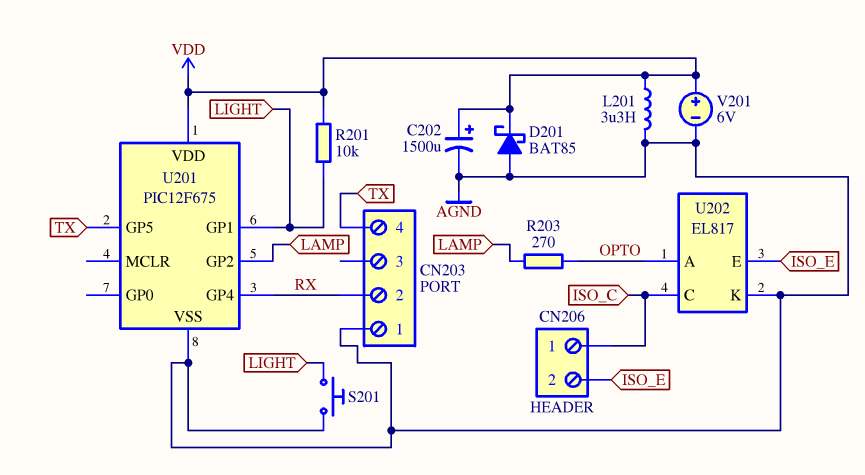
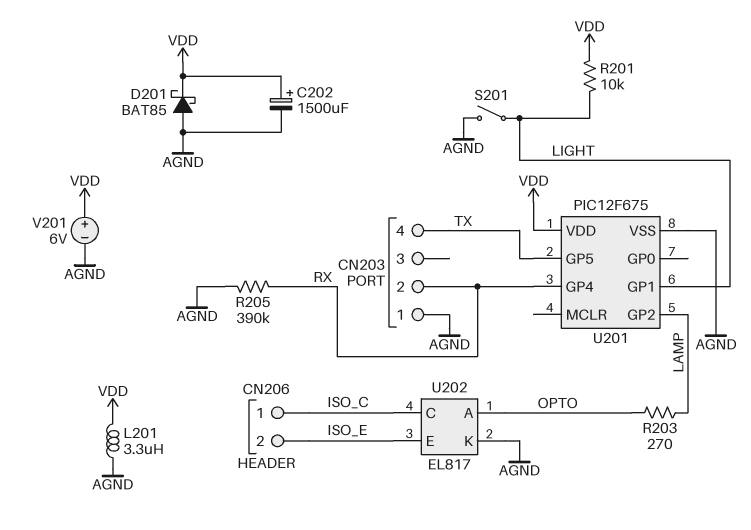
R205: none -> 390k (AGND, RX)
S201: button (AGND, LIGHT) -> switch (AGND, LIGHT)

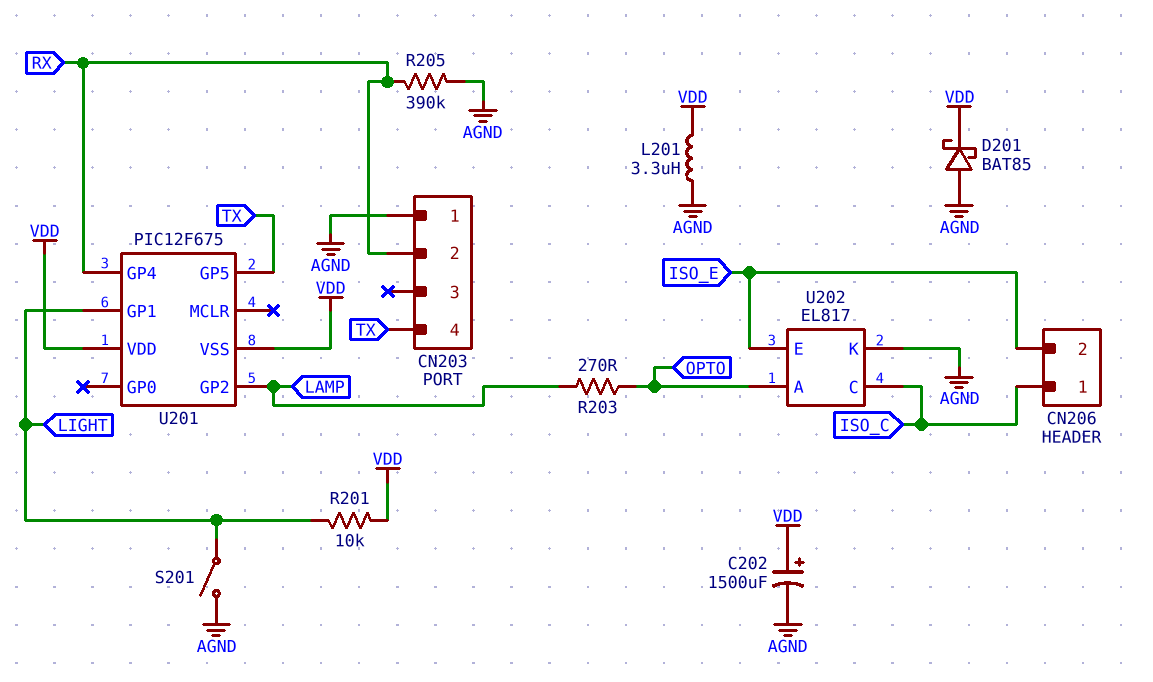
U201 pin VSS: AGND -> VDD
V201: 6V (plus VDD, minus AGND) -> none

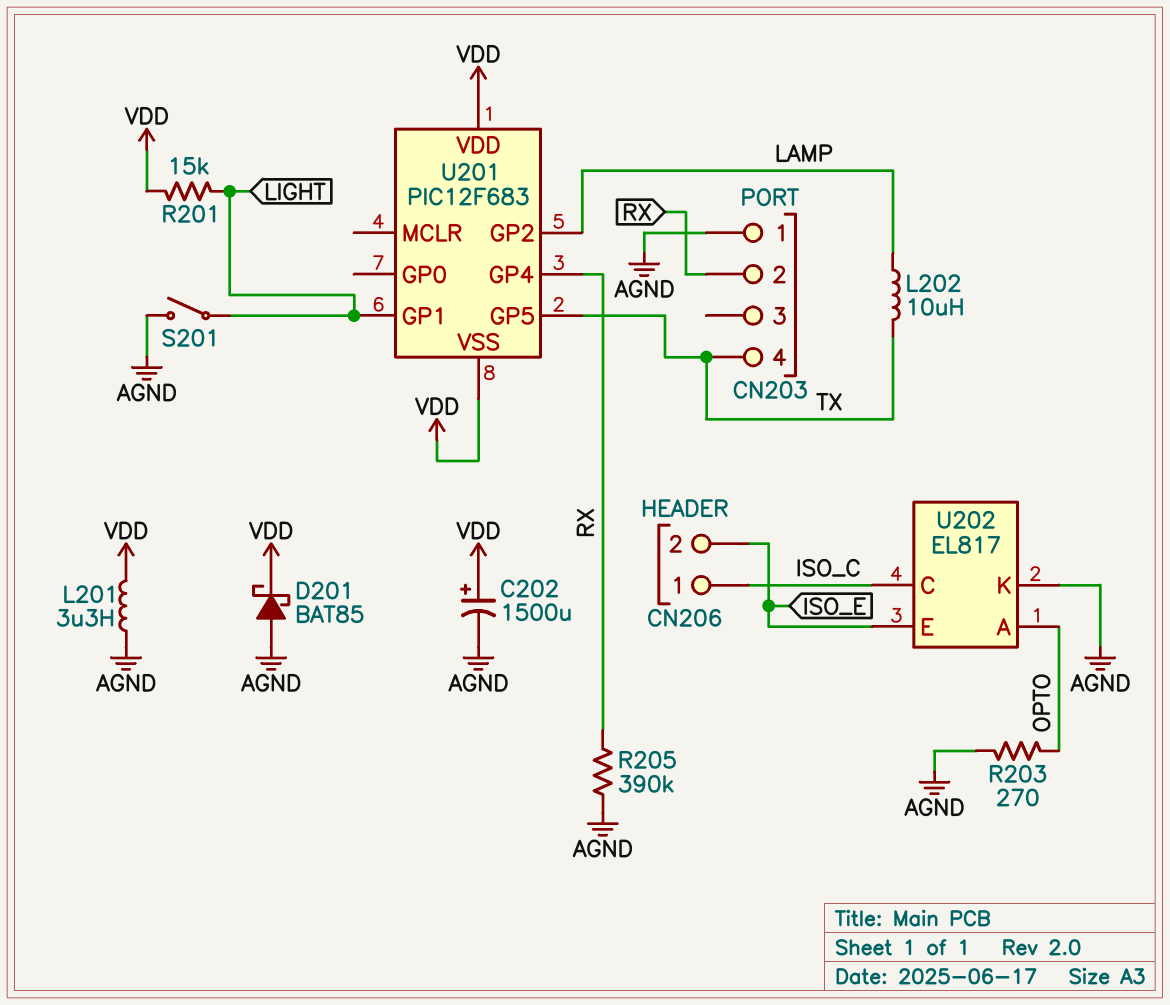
L202: none -> 10uH (LAMP, TX)
R201: 10k (LIGHT, VDD) -> 15k (LIGHT, VDD)
R203: 270 (LAMP, OPTO) -> 270 (AGND, OPTO)
U201: PIC12F675 -> PIC12F683

